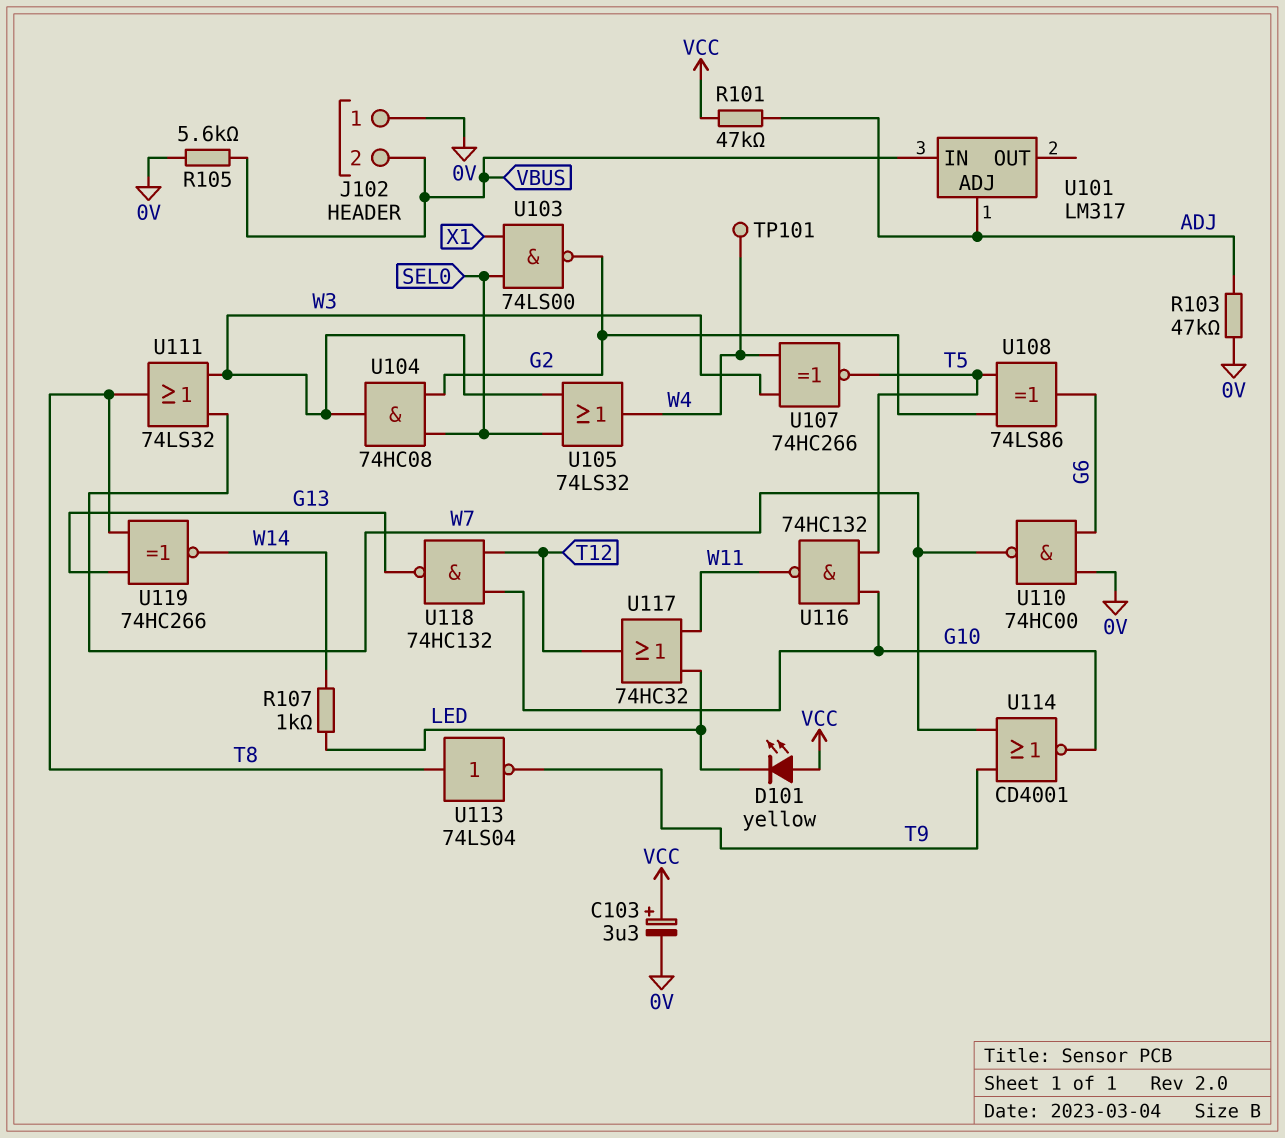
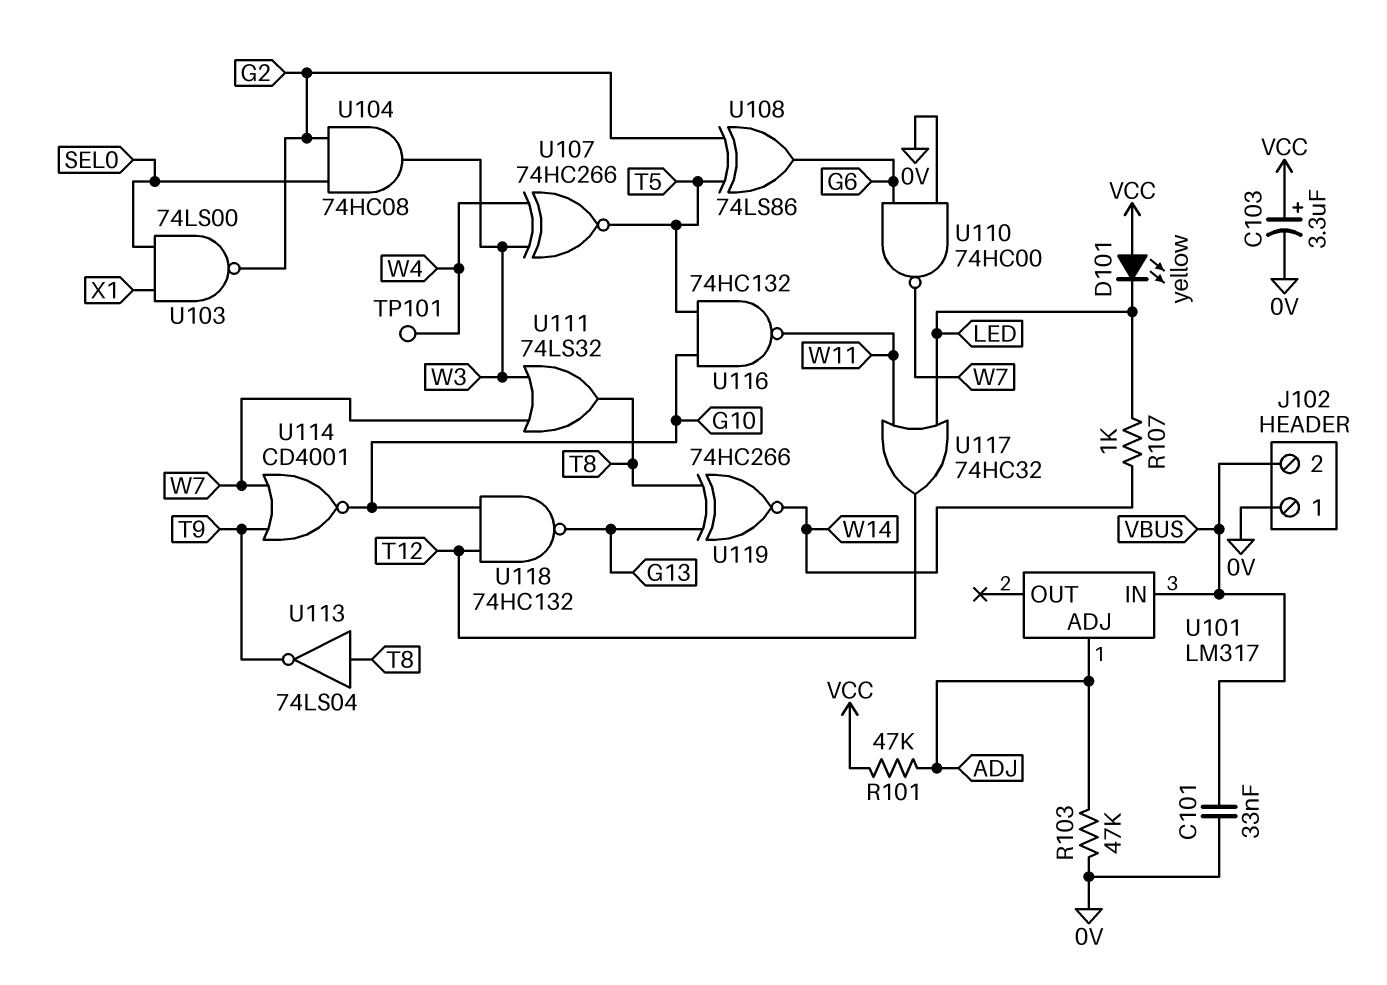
C101: none -> 33nF (0V, VBUS)
R105: 5.6k (0V, VBUS) -> none
U105: OR 74LS32 (in SEL0, in W3, out W4) -> none

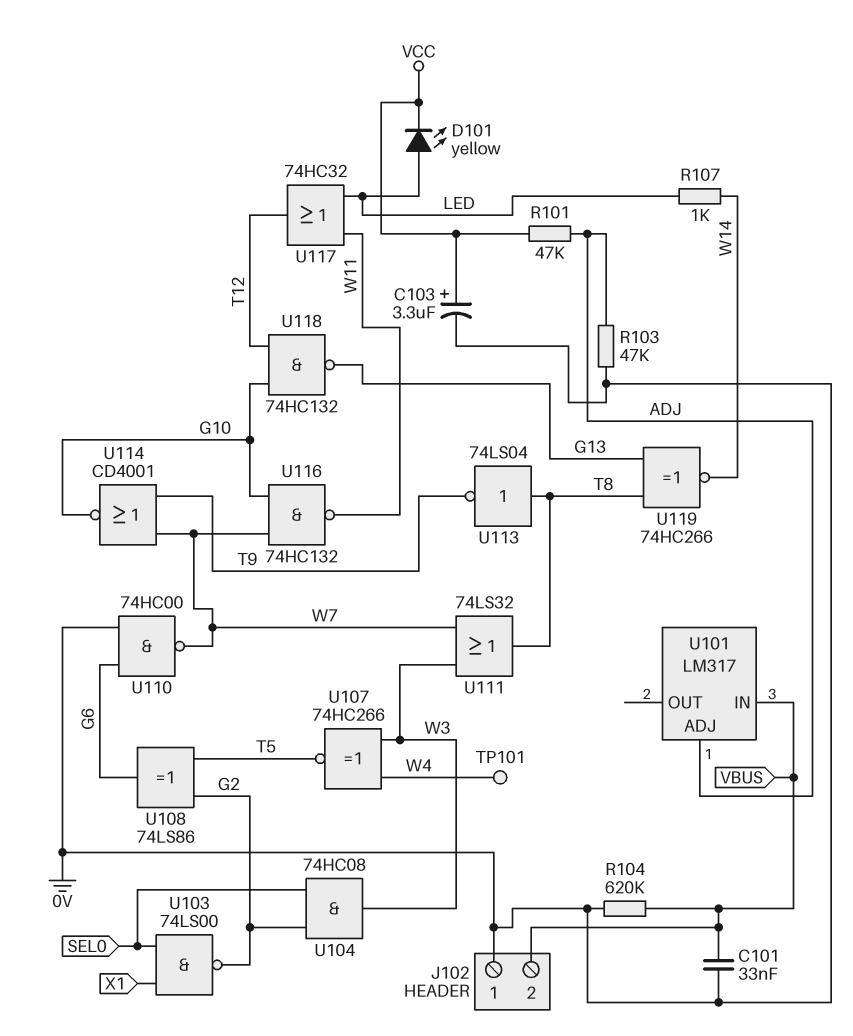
D101: LED yellow (A VCC, K LED) -> LED yellow (A LED, K VCC)
R104: none -> 620k (0V, VBUS)
U116: NAND 74HC132 (in G10, in T5, out W11) -> NAND 74HC132 (in G10, in W7, out W11)

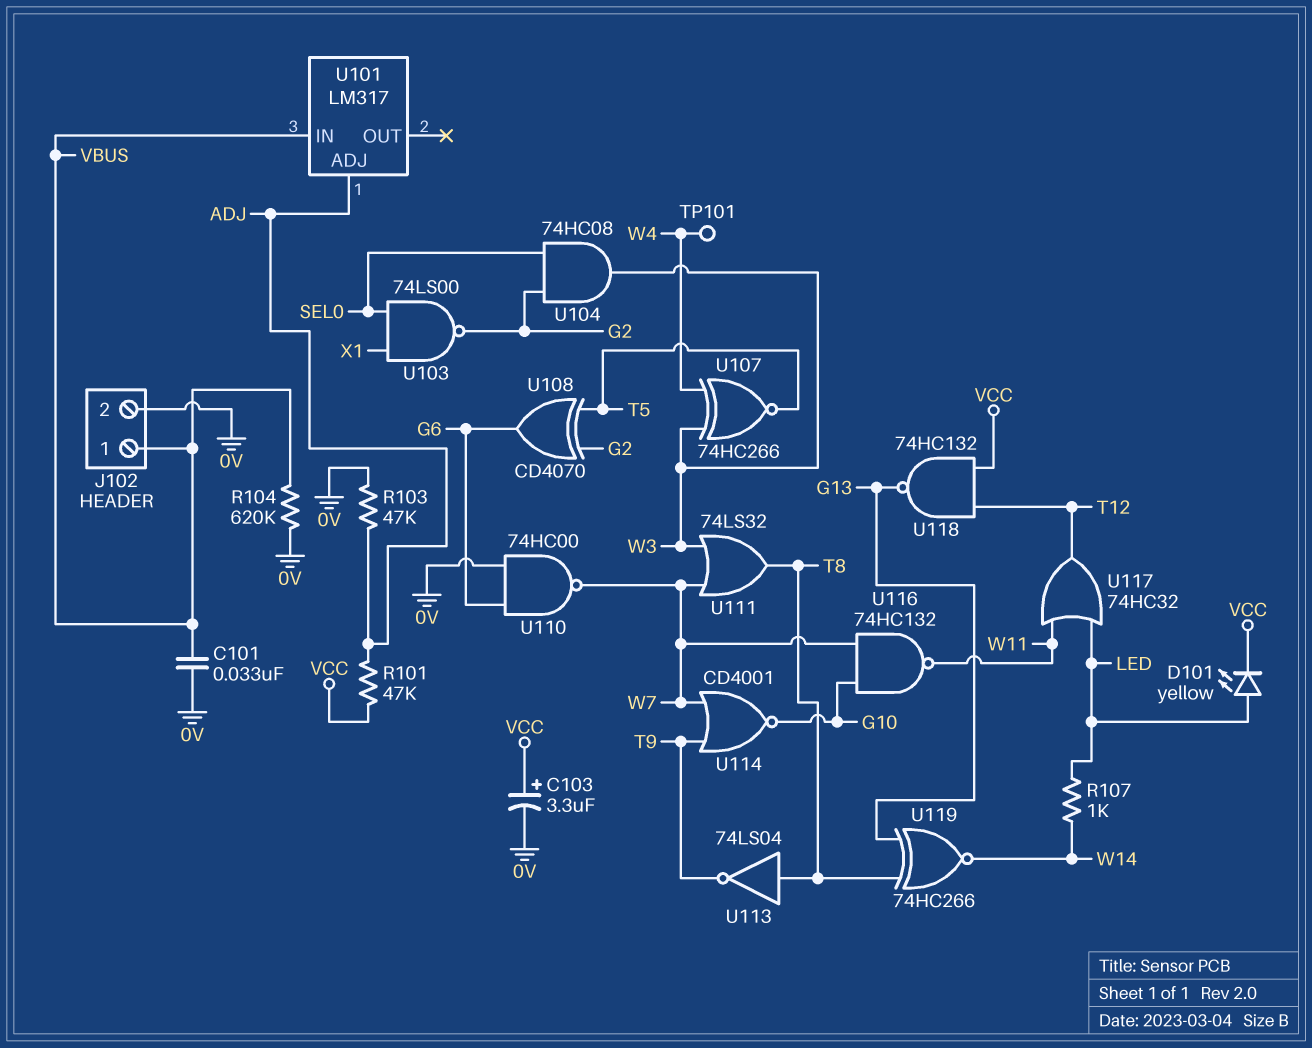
J102 pin 1: 0V -> VBUS
J102 pin 2: VBUS -> 0V
U108: XOR 74LS86 (in G2, in T5, out G6) -> XOR CD4070 (in G2, in T5, out G6)
U118: NAND 74HC132 (in G10, in T12, out G13) -> NAND 74HC132 (in T12, in VCC, out G13)

